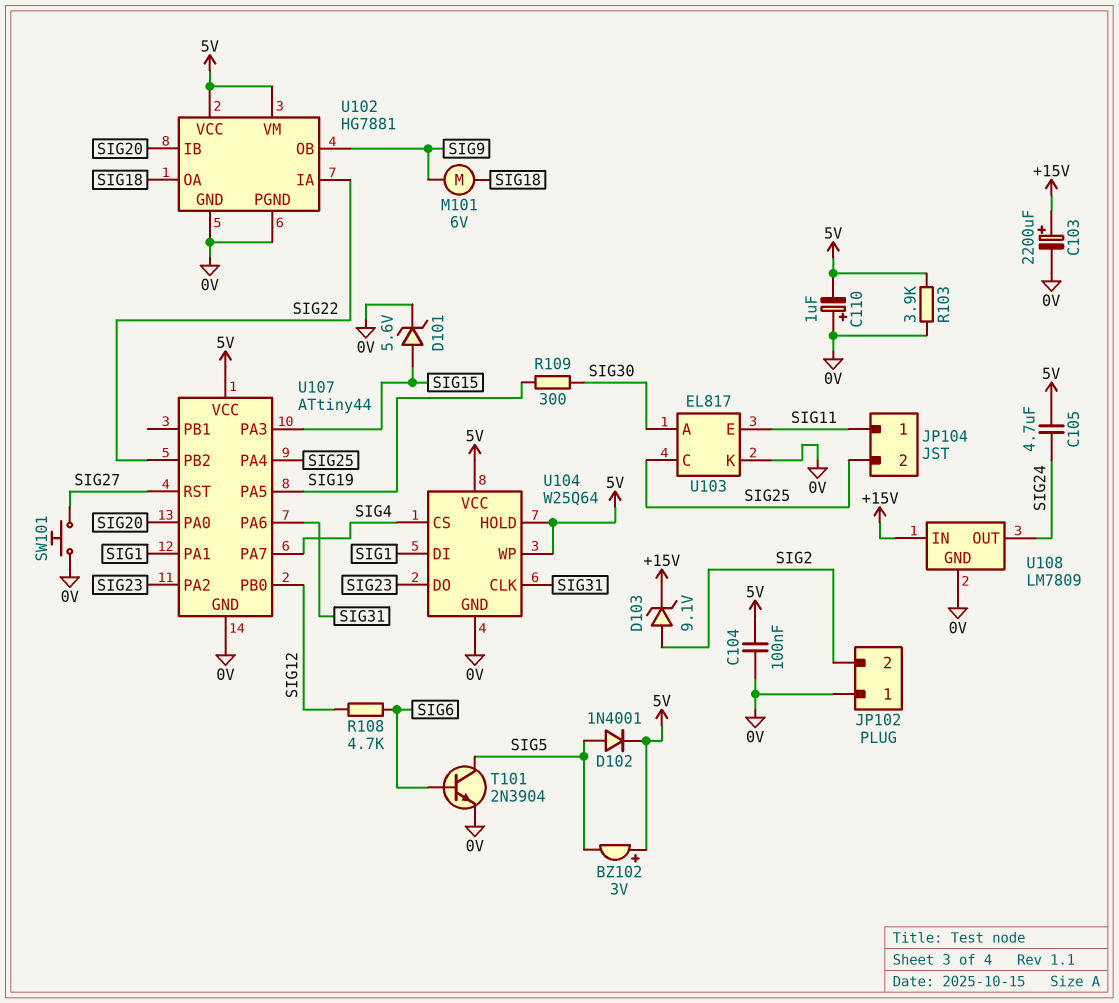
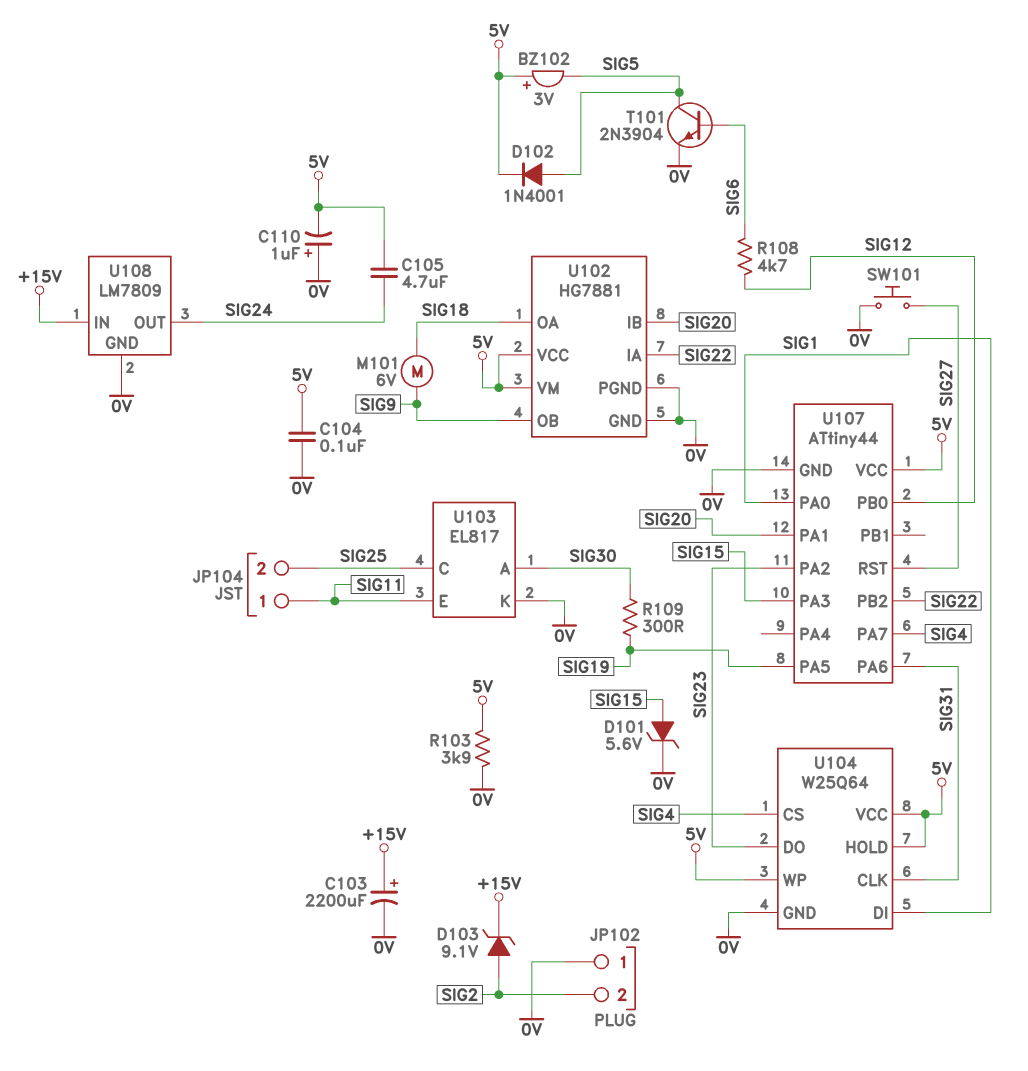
U107 pin PA0: SIG20 -> SIG1
U107 pin PA1: SIG1 -> SIG20
U107 pin PA4: SIG25 -> none

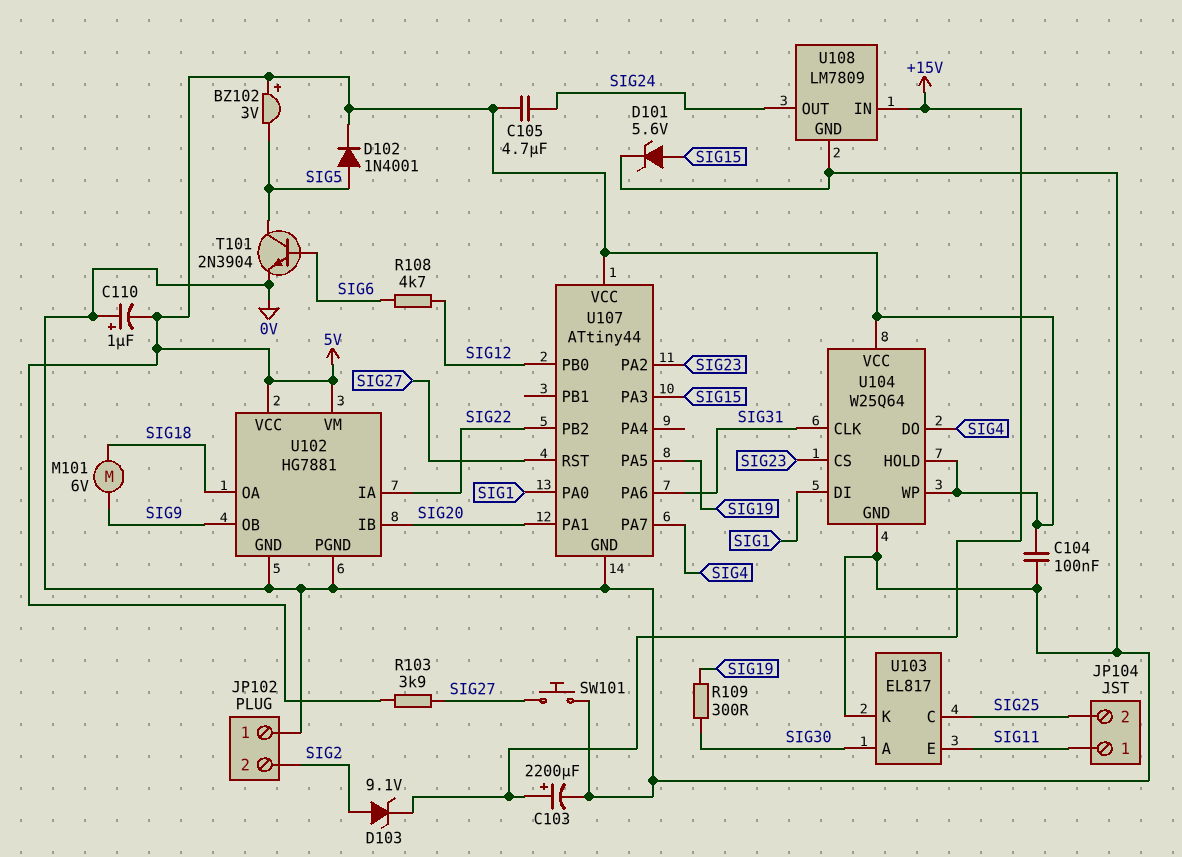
R103: 3.9k (0V, 5V) -> 3.9k (5V, SIG27)
U104 pin CS: SIG4 -> SIG23
U104 pin DO: SIG23 -> SIG4

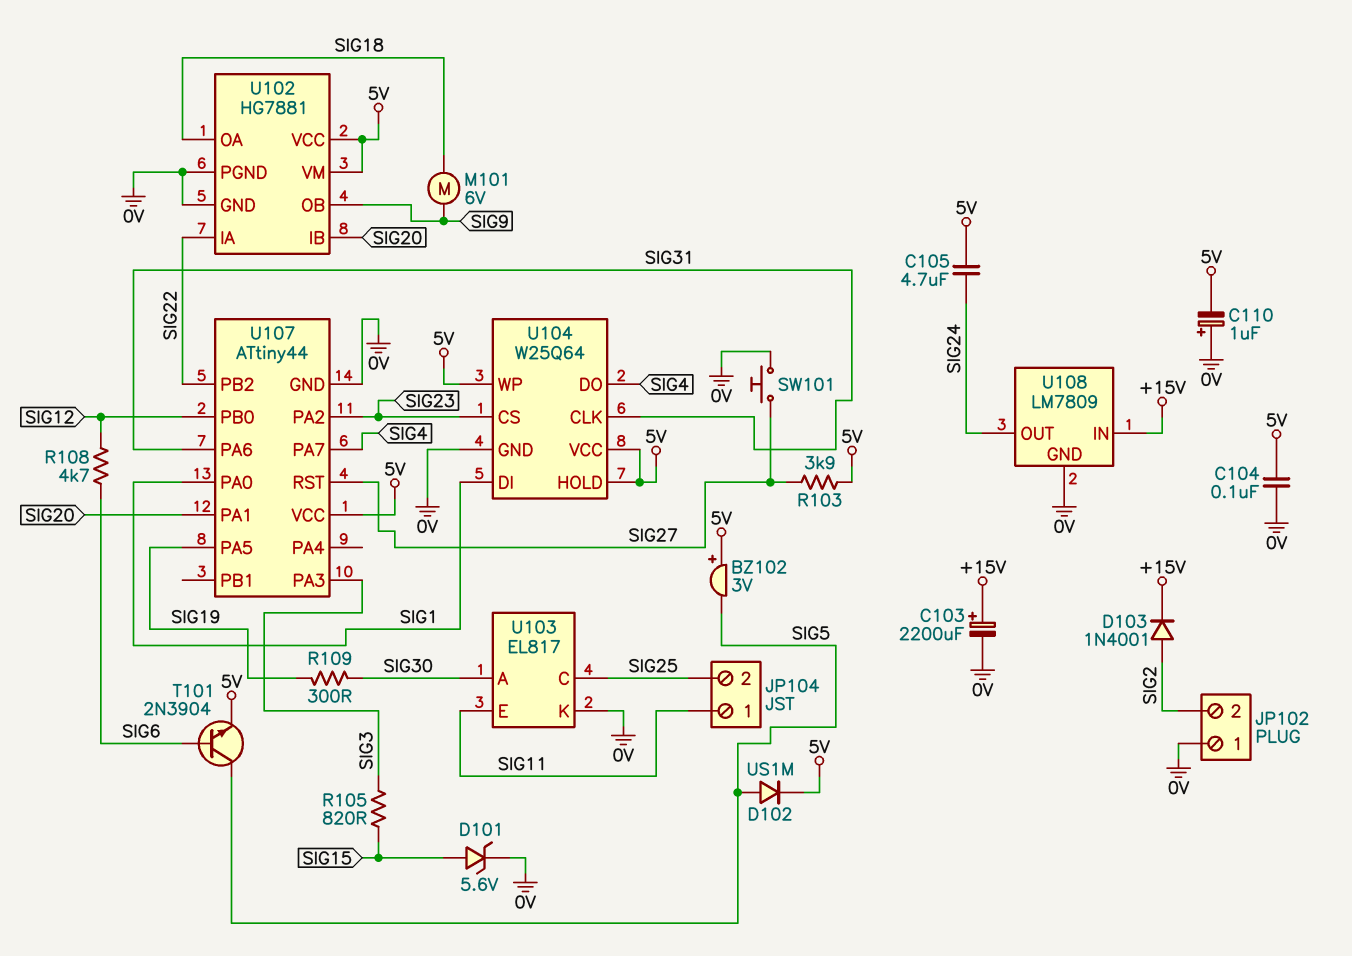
D102: diode 1N4001 (A SIG5, K 5V) -> diode US1M (A SIG5, K 5V)
D103: zener 9.1V (A SIG2, K +15V) -> diode 1N4001 (A SIG2, K +15V)
R105: none -> 820 (SIG3, SIG15)
T101: NPN 2N3904 (B SIG6, C SIG5, E 0V) -> NPN 2N3904 (B SIG6, C SIG5, E 5V)
U107 pin PA3: SIG15 -> SIG3

